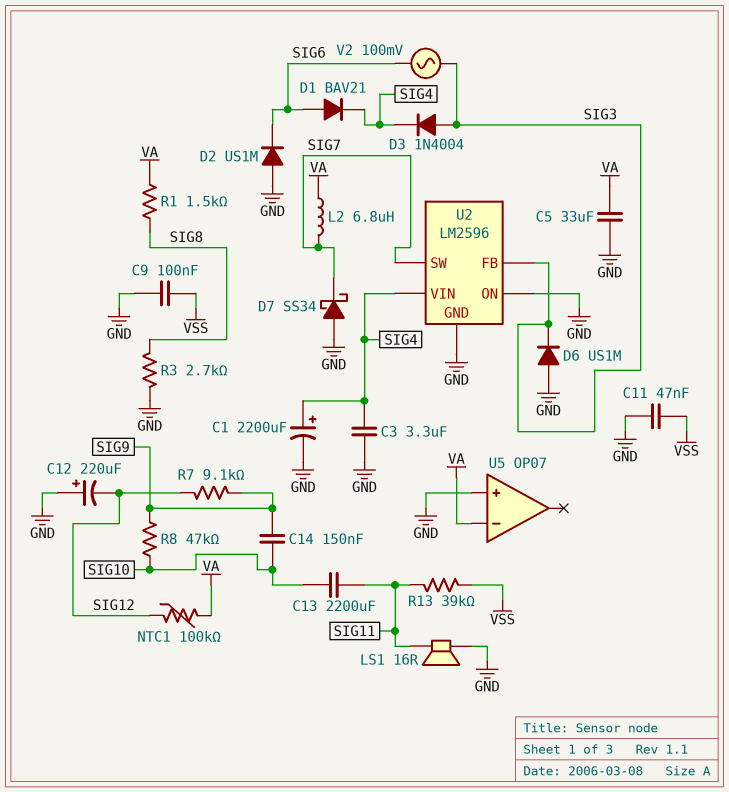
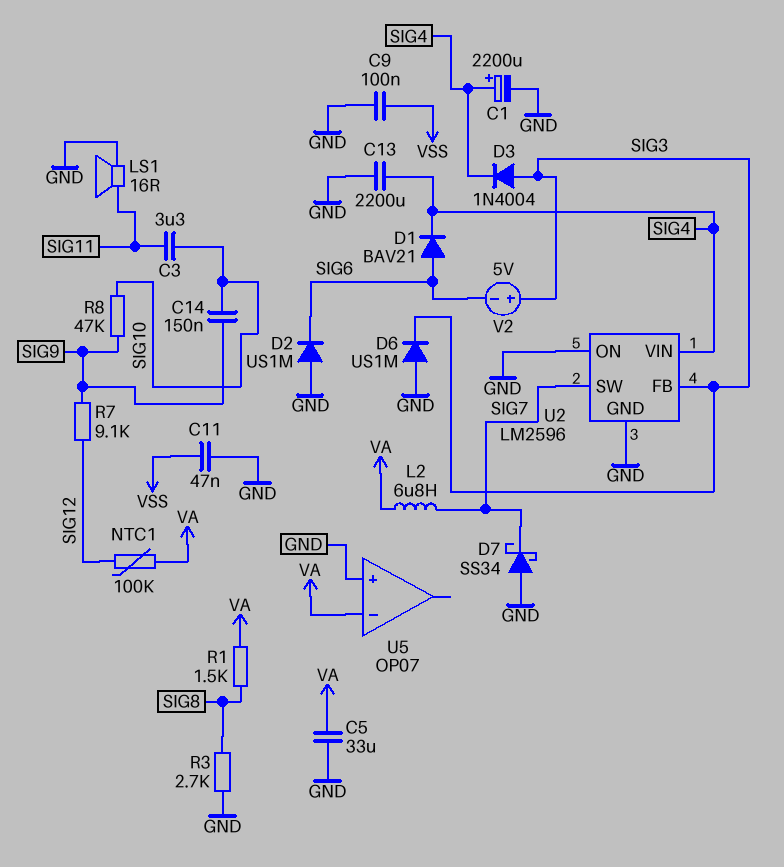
C3: 3.3uF (GND, SIG4) -> 3.3uF (SIG10, SIG11)
C12: 220uF (plus GND, minus SIG12) -> none
C13: 2200uF (SIG10, SIG11) -> 2200uF (GND, SIG4)
R13: 39k (SIG11, VSS) -> none
V2: AC 100mV (SIG3, SIG6) -> 5V (plus SIG3, minus SIG6)

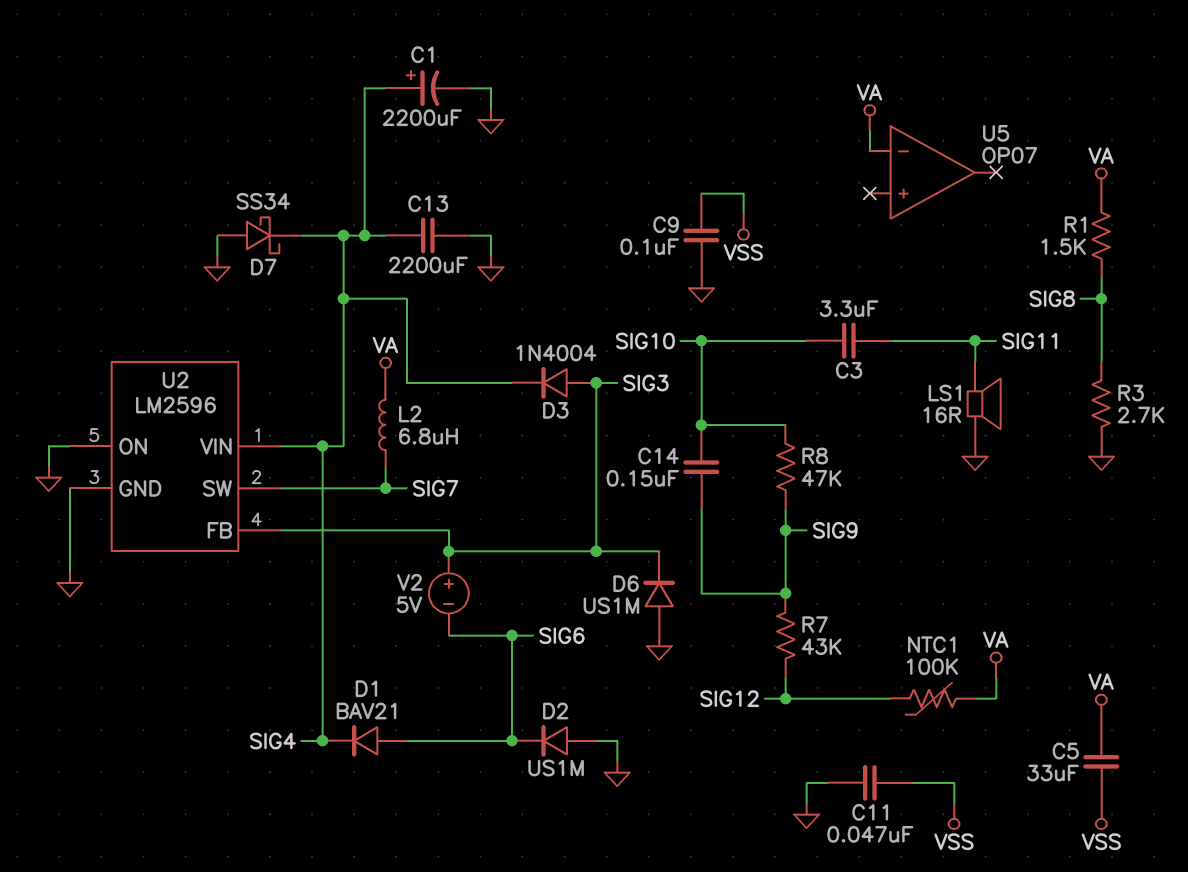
C5: 33uF (GND, VA) -> 33uF (VA, VSS)
D7: schottky SS34 (A GND, K SIG7) -> schottky SS34 (A GND, K SIG4)
R7: 9.1k (SIG9, SIG12) -> 43k (SIG9, SIG12)
U5 pin in+: GND -> none

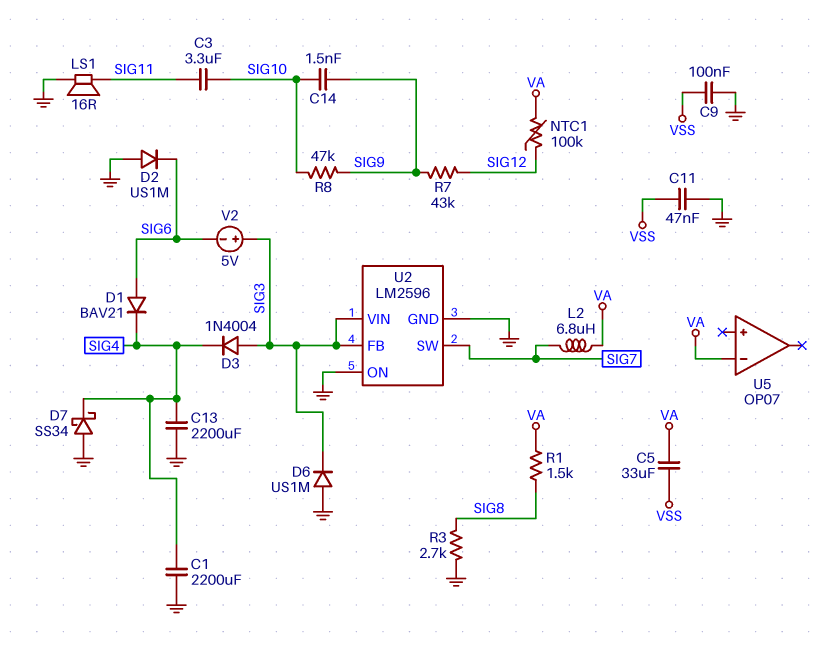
C1: 2200uF (plus SIG4, minus GND) -> 2200uF (GND, SIG4)
C14: 150nF (SIG9, SIG10) -> 1.5nF (SIG9, SIG10)
U2 pin VIN: SIG4 -> SIG3

